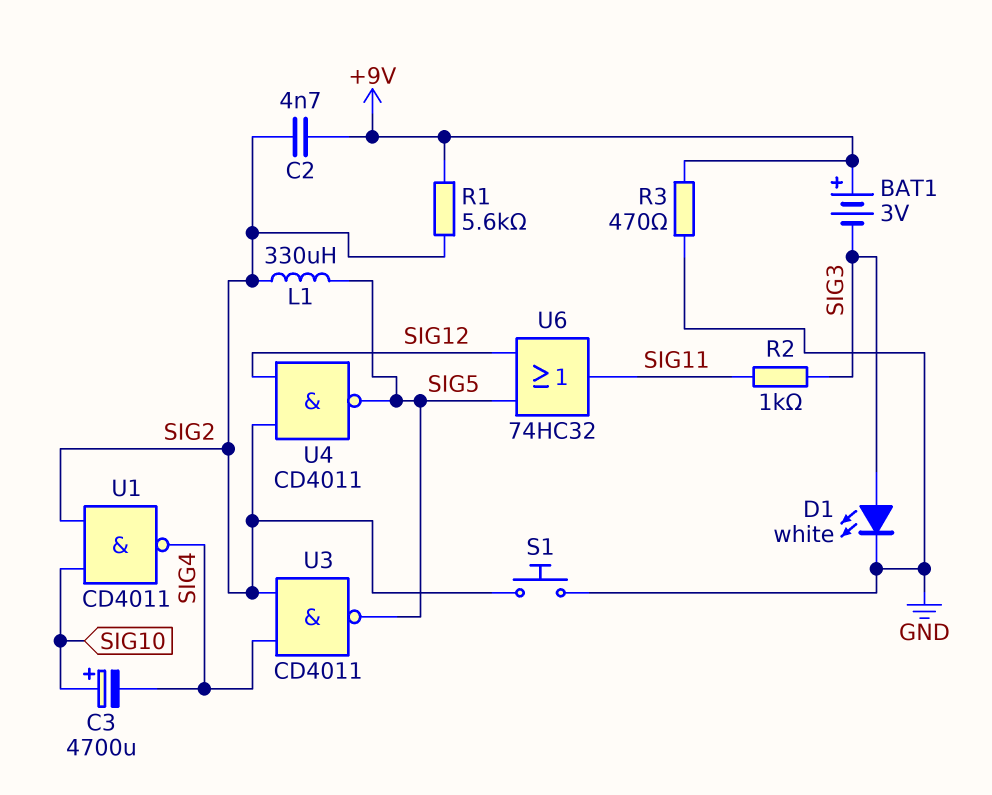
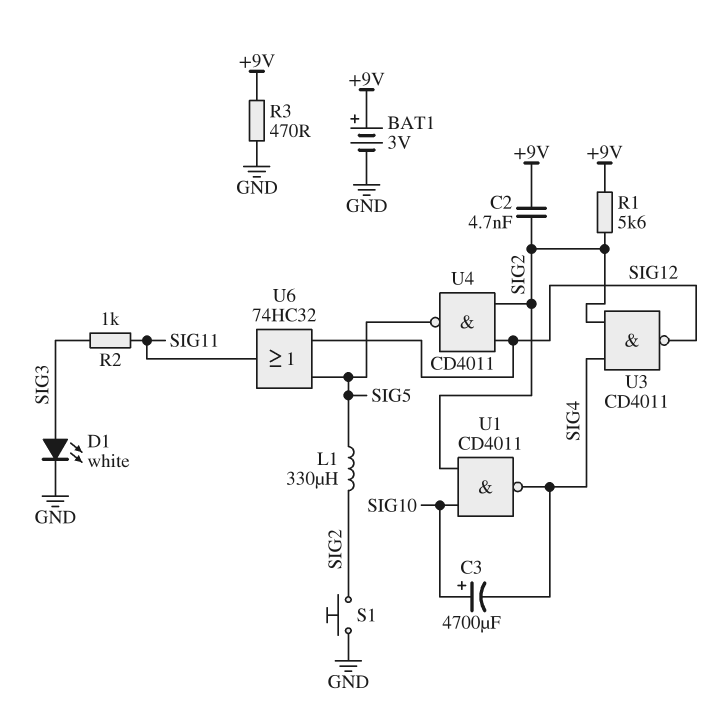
BAT1: 3V (plus +9V, minus SIG3) -> 3V (plus +9V, minus GND)
U3: NAND CD4011 (in SIG2, in SIG4, out SIG5) -> NAND CD4011 (in SIG2, in SIG4, out SIG12)

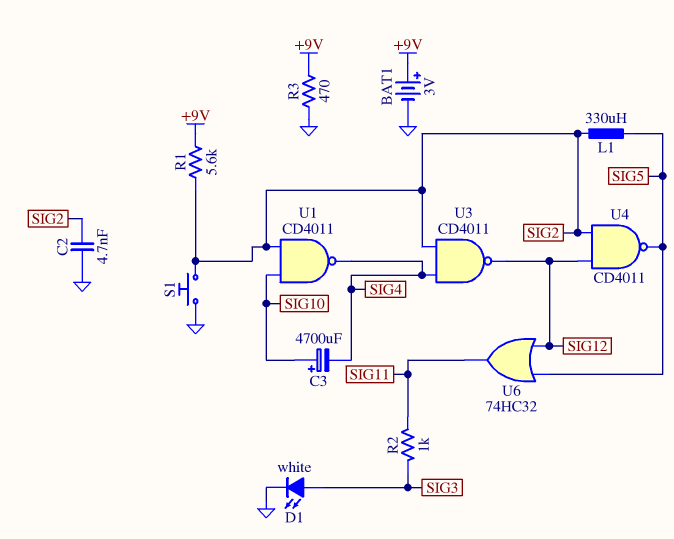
C2: 4.7nF (+9V, SIG2) -> 4.7nF (GND, SIG2)

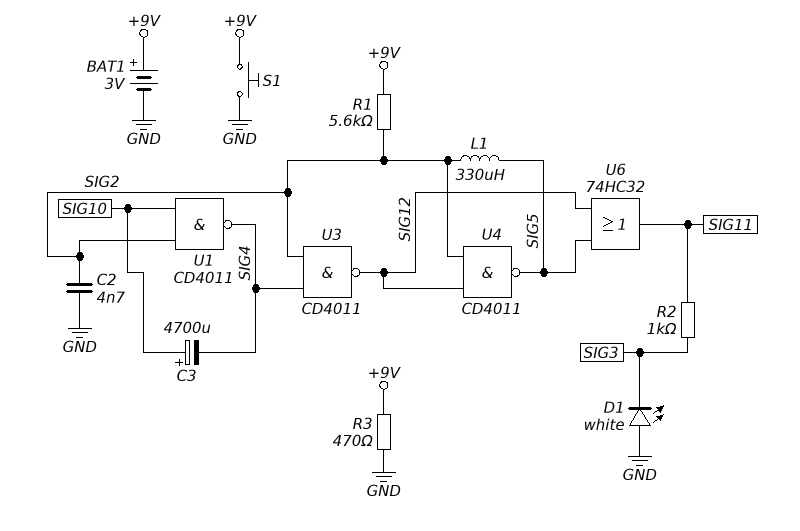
D1: LED white (A SIG3, K GND) -> LED white (A GND, K SIG3)
S1: button (GND, SIG2) -> button (+9V, GND)

